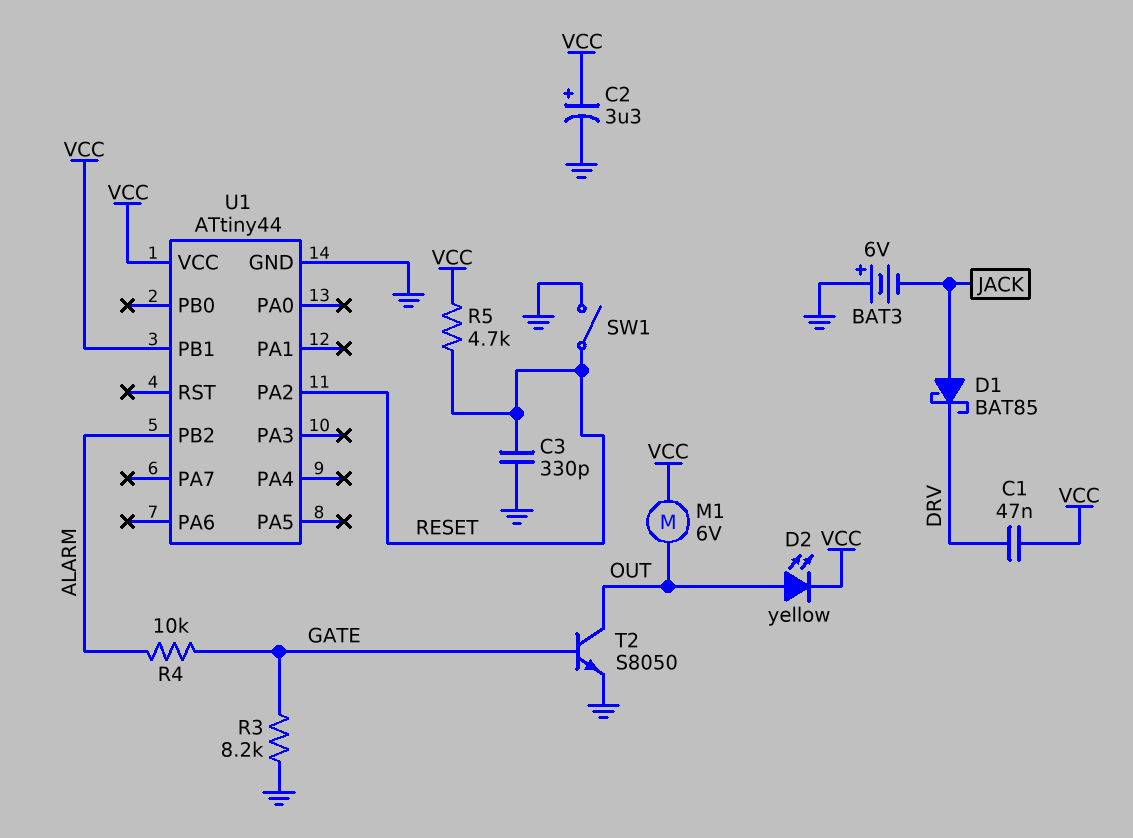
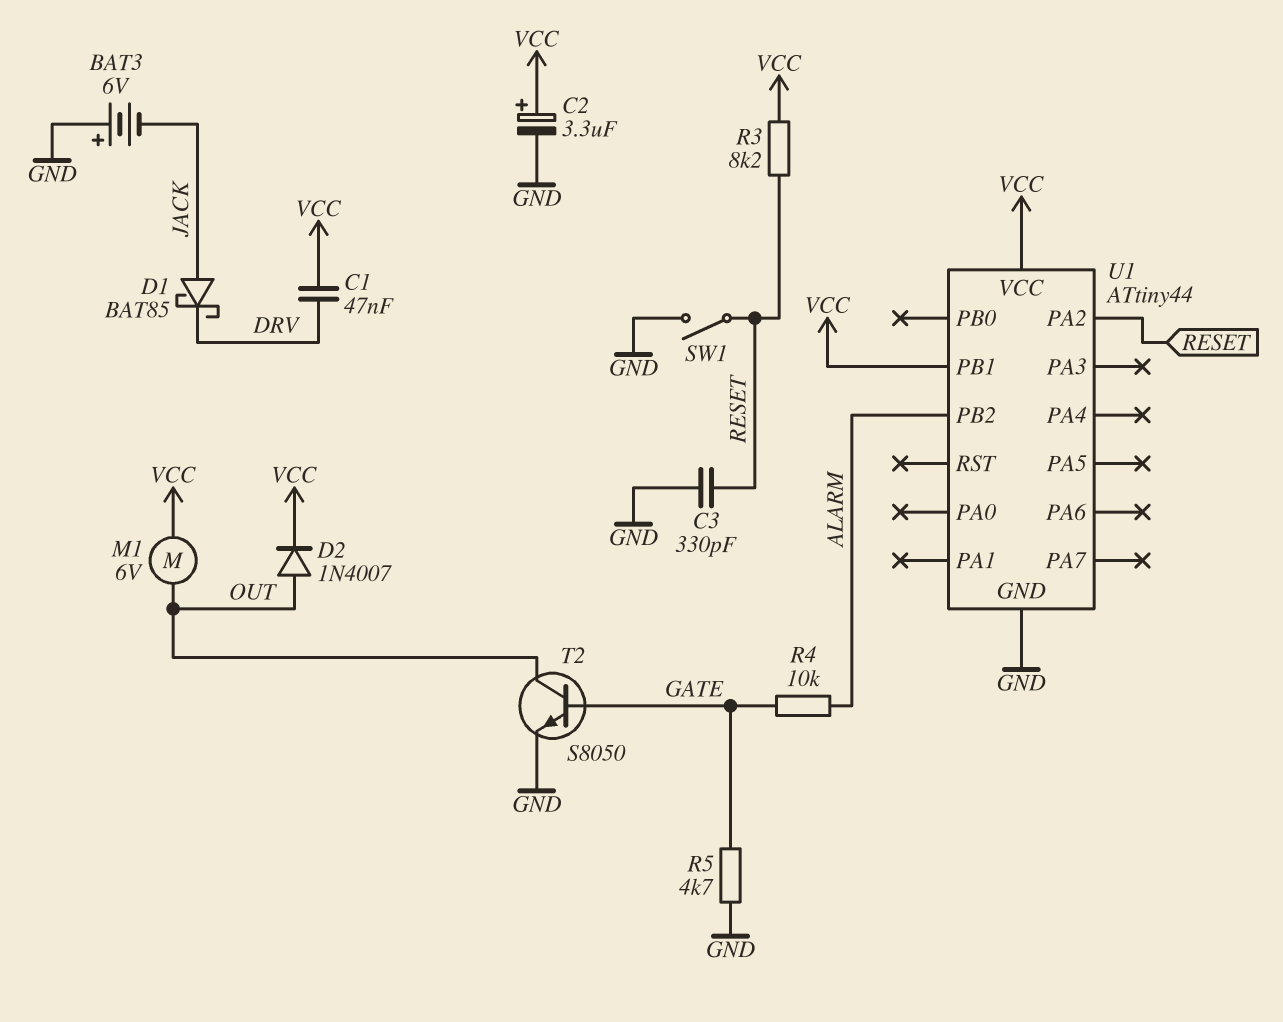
D2: LED yellow (A OUT, K VCC) -> diode 1N4007 (A OUT, K VCC)
R3: 8.2k (GATE, GND) -> 8.2k (RESET, VCC)
R5: 4.7k (RESET, VCC) -> 4.7k (GATE, GND)

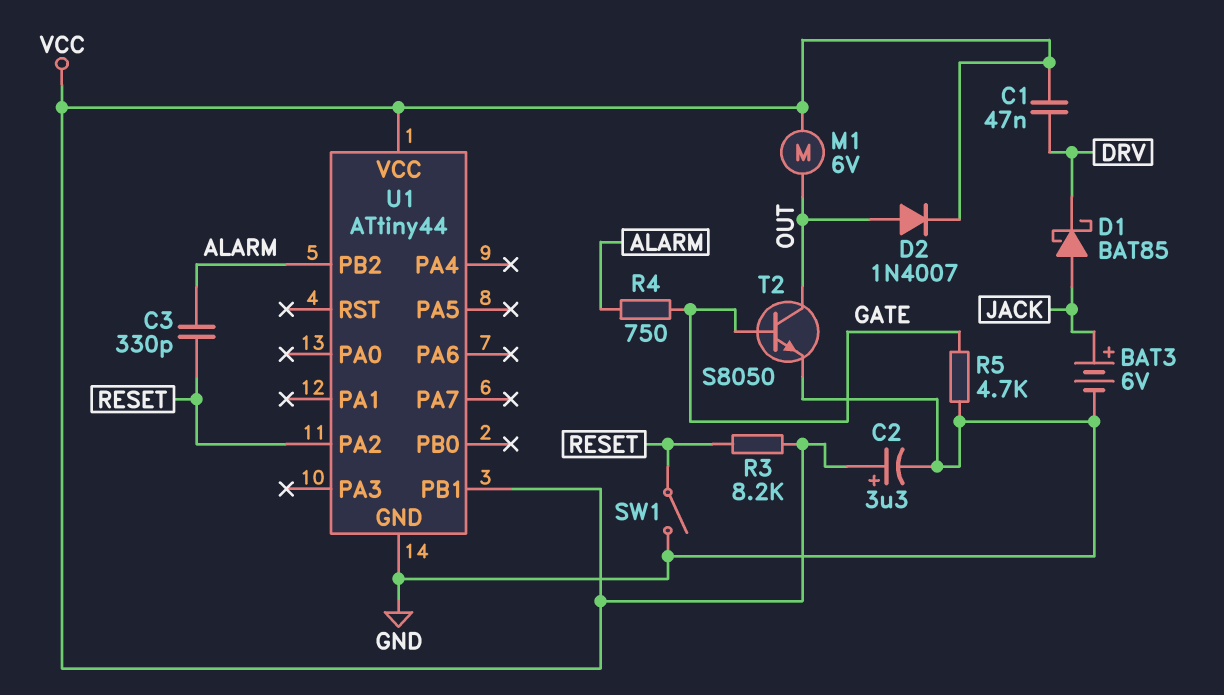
BAT3: 6V (plus GND, minus JACK) -> 6V (plus JACK, minus GND)
C3: 330pF (GND, RESET) -> 330pF (ALARM, RESET)
R4: 10k (ALARM, GATE) -> 750 (ALARM, GATE)

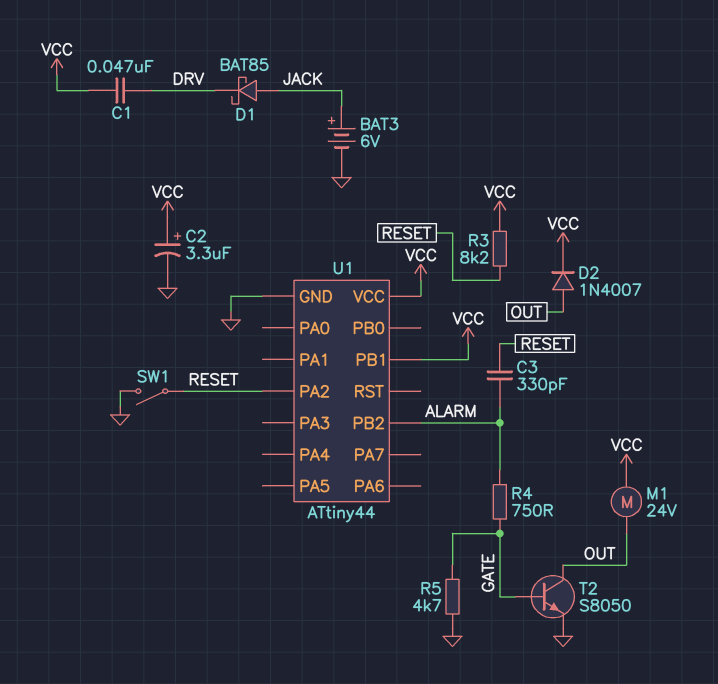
M1: motor 6V (OUT, VCC) -> motor 24V (OUT, VCC)

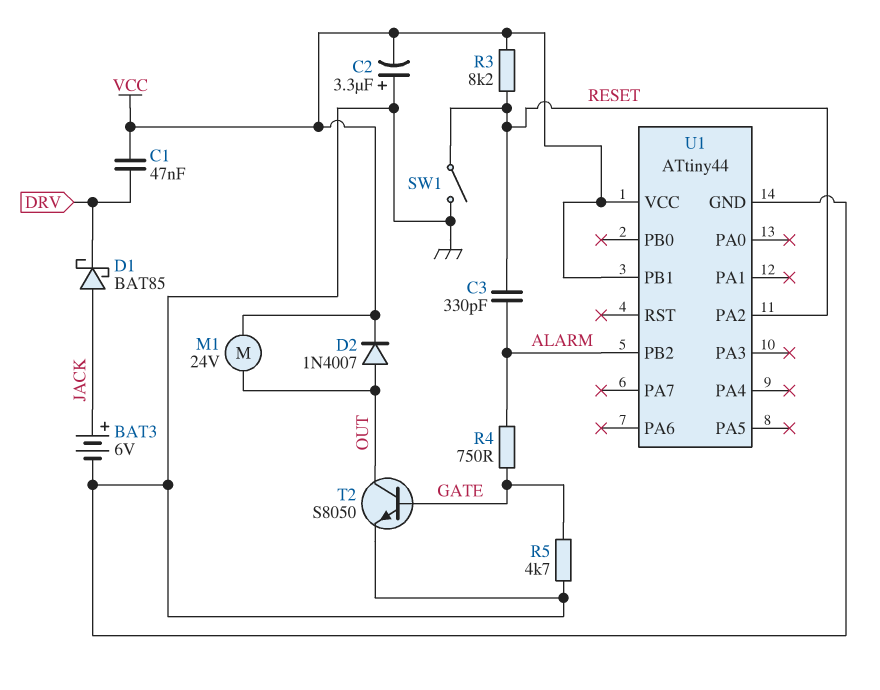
C2: 3.3uF (plus VCC, minus GND) -> 3.3uF (plus GND, minus VCC)

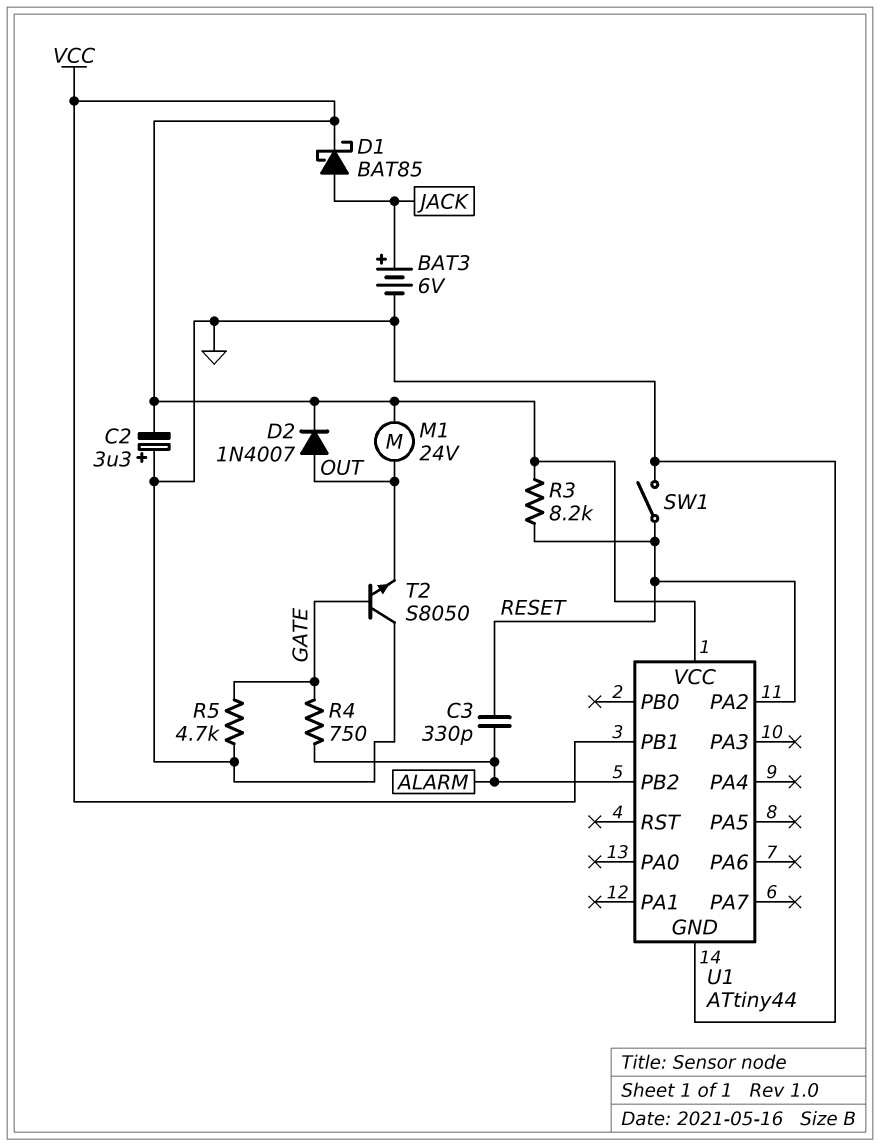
C1: 47nF (DRV, VCC) -> none
D1: schottky BAT85 (A JACK, K DRV) -> schottky BAT85 (A JACK, K VCC)
T2: NPN S8050 (B GATE, C OUT, E GND) -> NPN S8050 (B GATE, C GND, E OUT)

